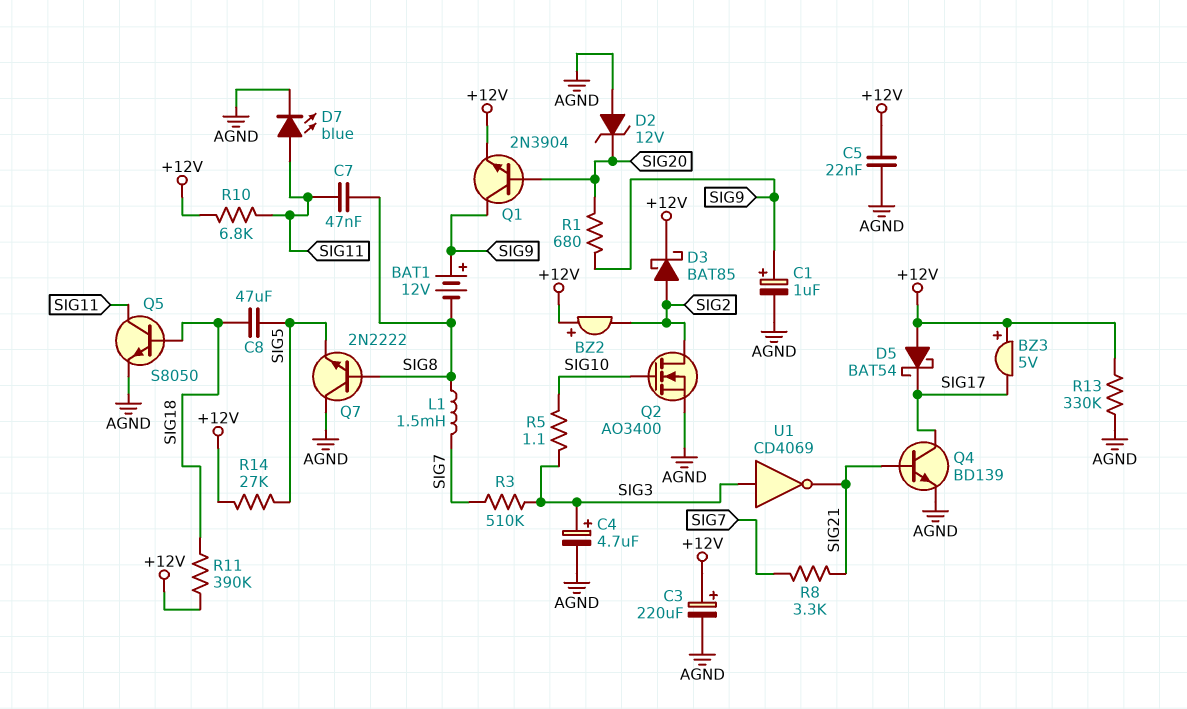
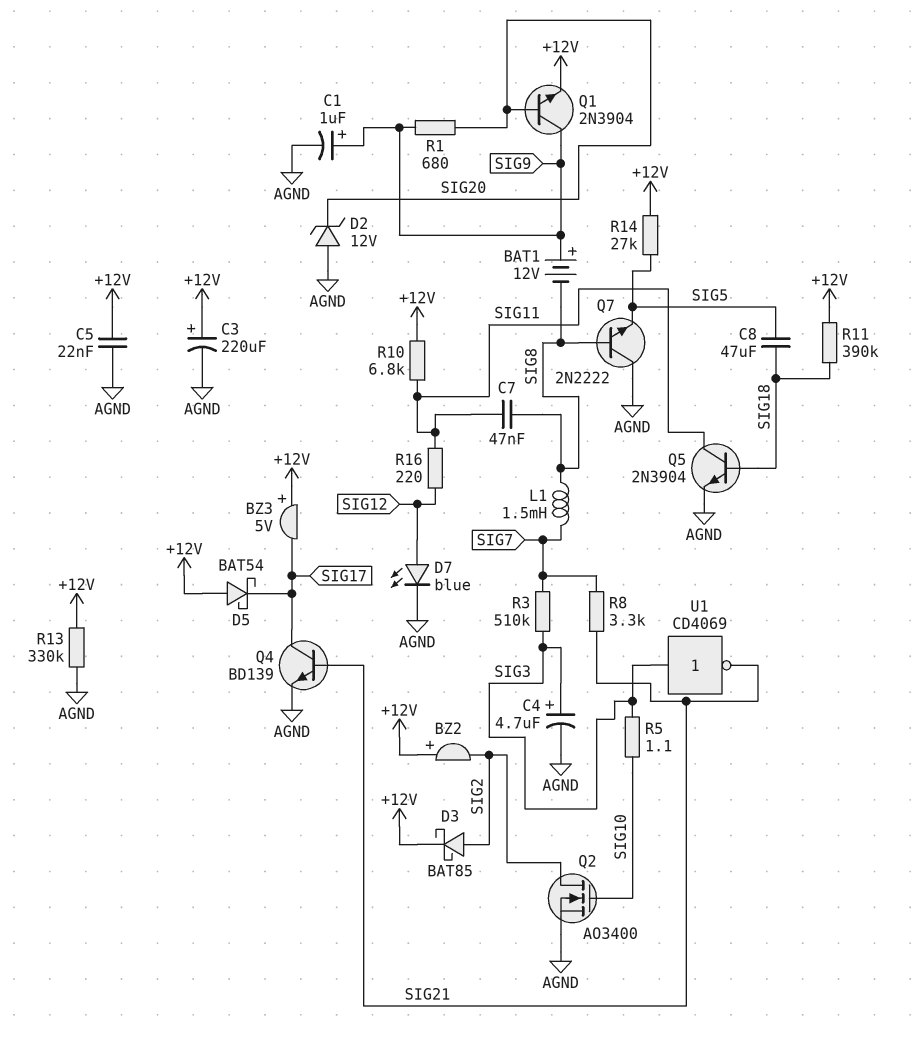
D7: LED blue (A SIG11, K AGND) -> LED blue (A SIG12, K AGND)
Q5: NPN S8050 (B SIG18, C SIG11, E AGND) -> NPN 2N3904 (B SIG18, C SIG11, E AGND)
R16: none -> 220 (SIG11, SIG12)

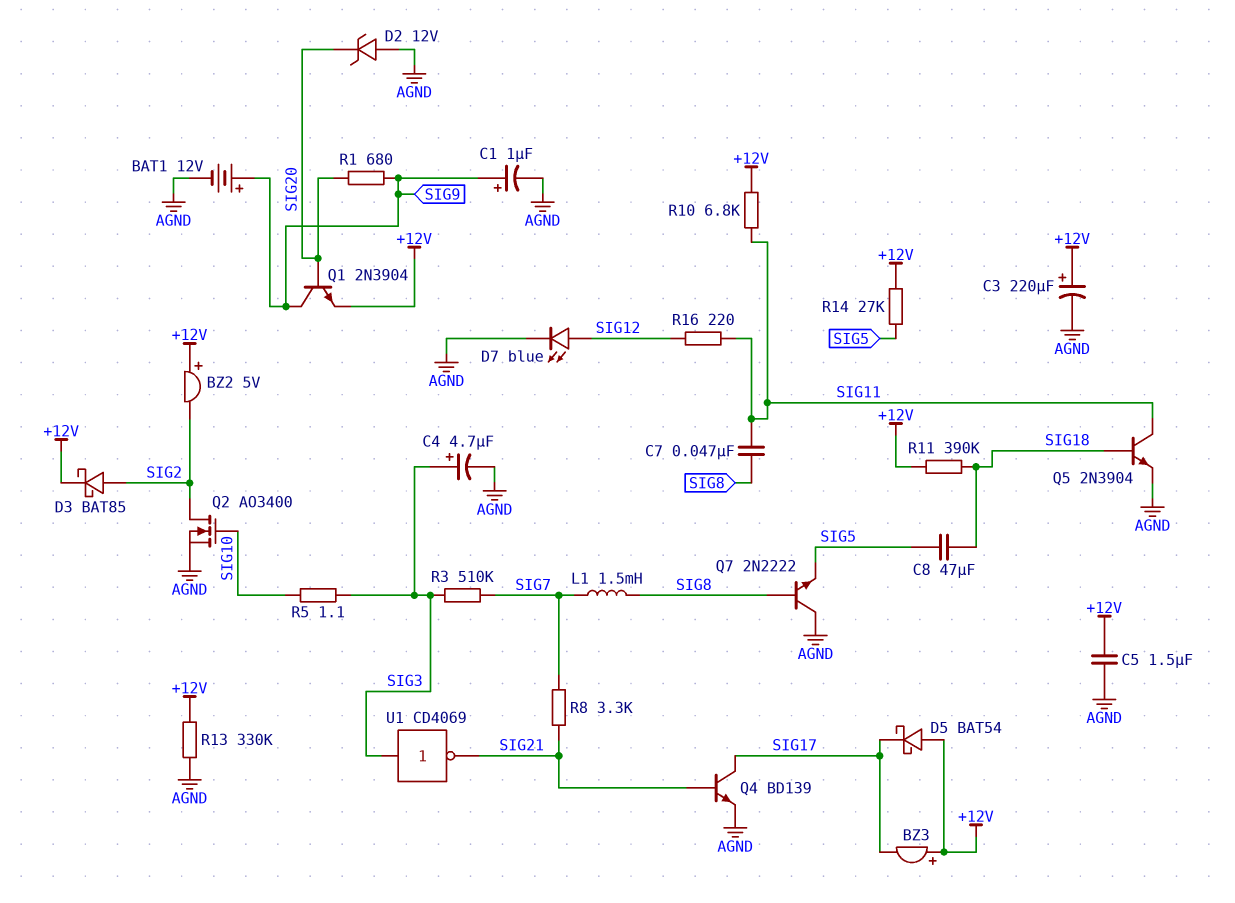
BAT1: 12V (plus SIG9, minus SIG8) -> 12V (plus SIG9, minus AGND)
BZ2: buzzer (plus +12V, minus SIG2) -> buzzer 5V (plus +12V, minus SIG2)
BZ3: buzzer 5V (plus +12V, minus SIG17) -> buzzer (plus +12V, minus SIG17)
C5: 22nF (+12V, AGND) -> 1.5uF (+12V, AGND)

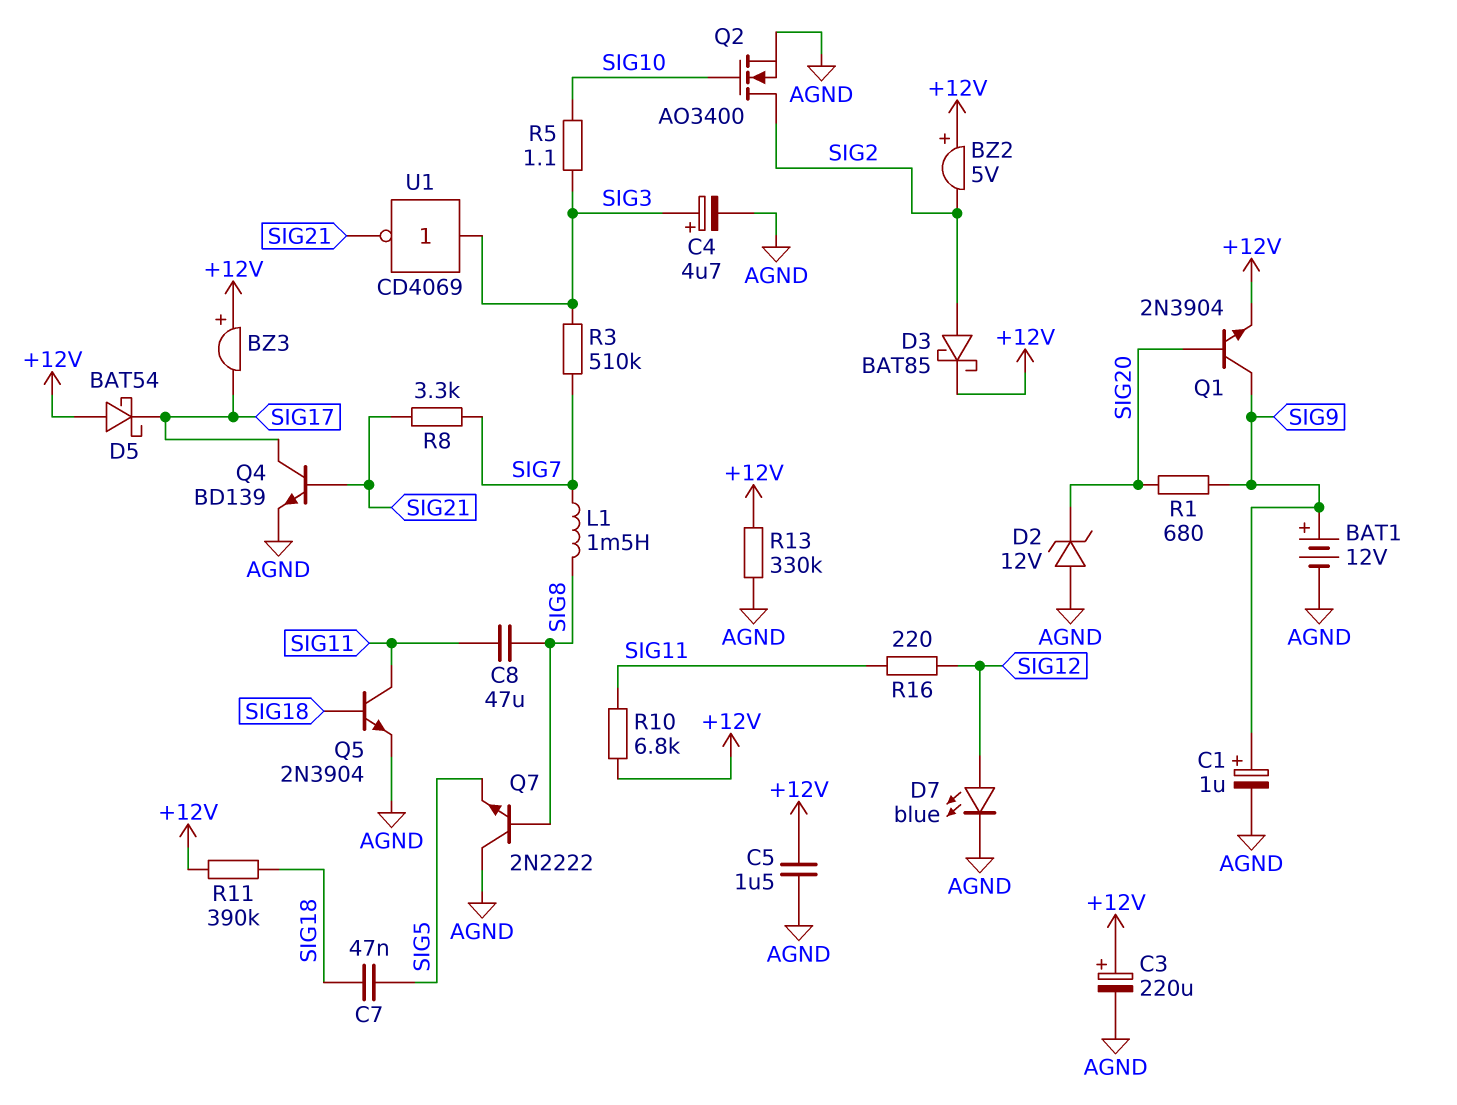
C7: 47nF (SIG8, SIG11) -> 47nF (SIG5, SIG18)
C8: 47uF (SIG5, SIG18) -> 47uF (SIG8, SIG11)
R14: 27k (+12V, SIG5) -> none

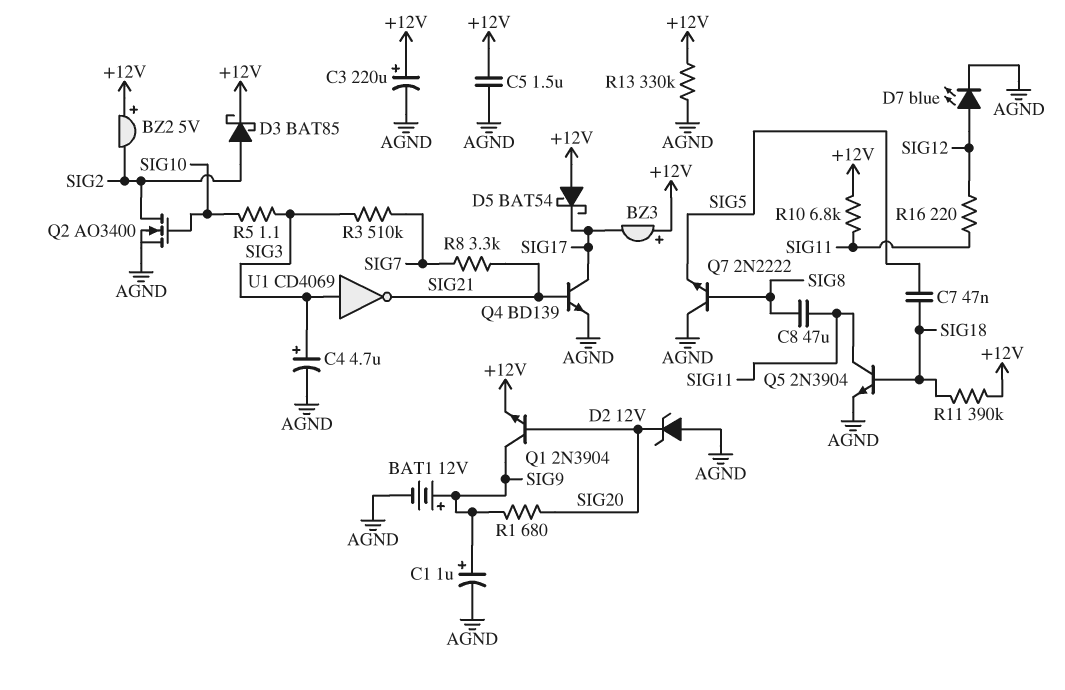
L1: 1.5mH (SIG7, SIG8) -> none

